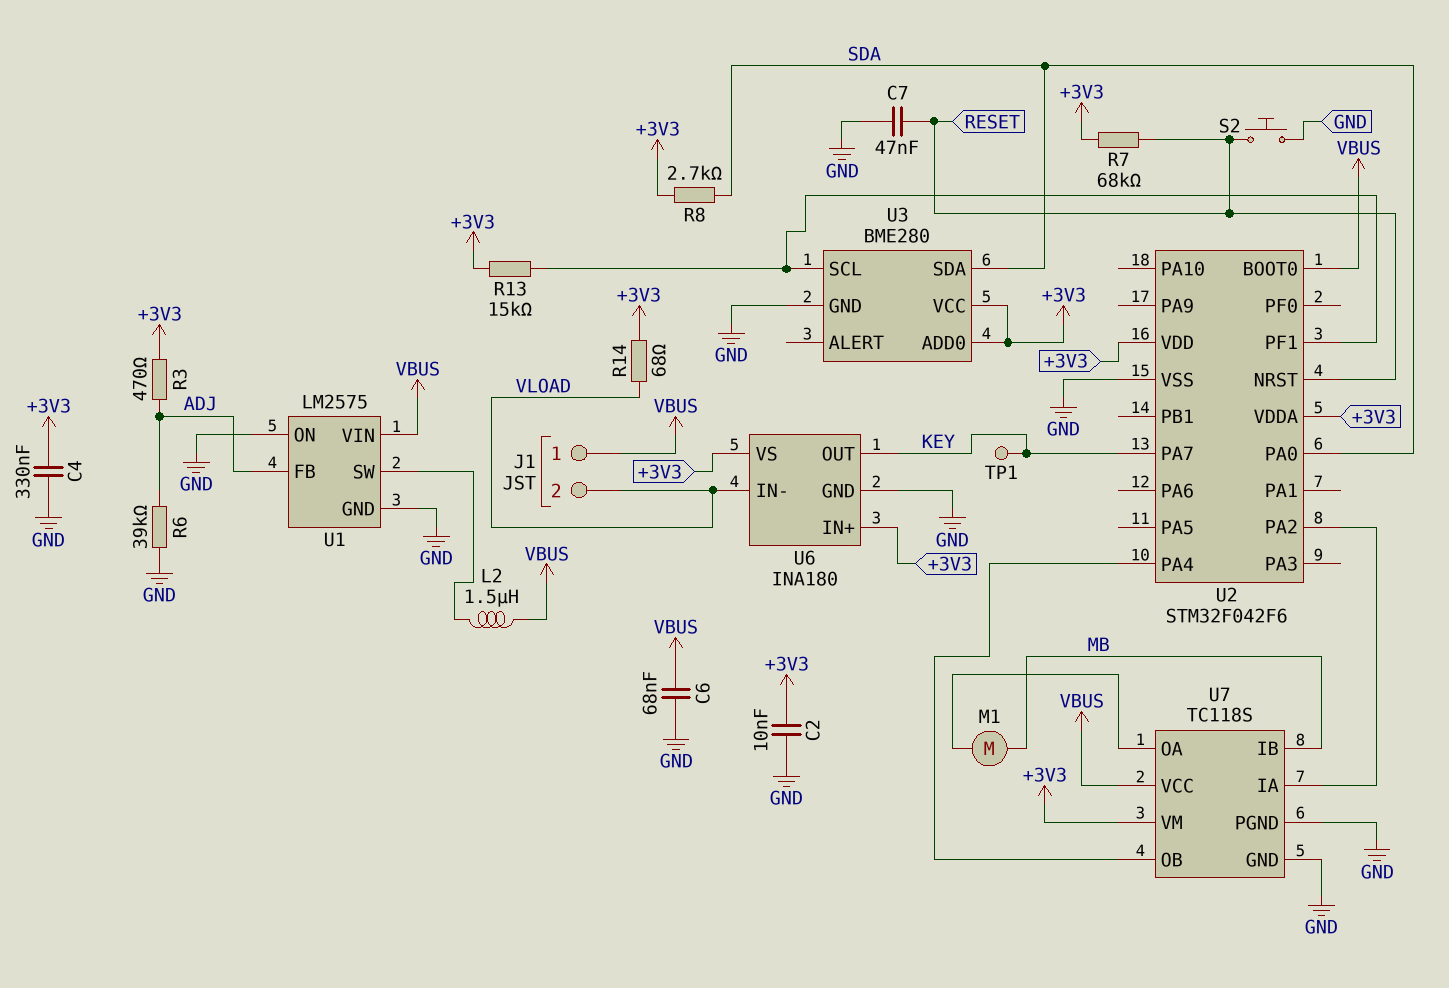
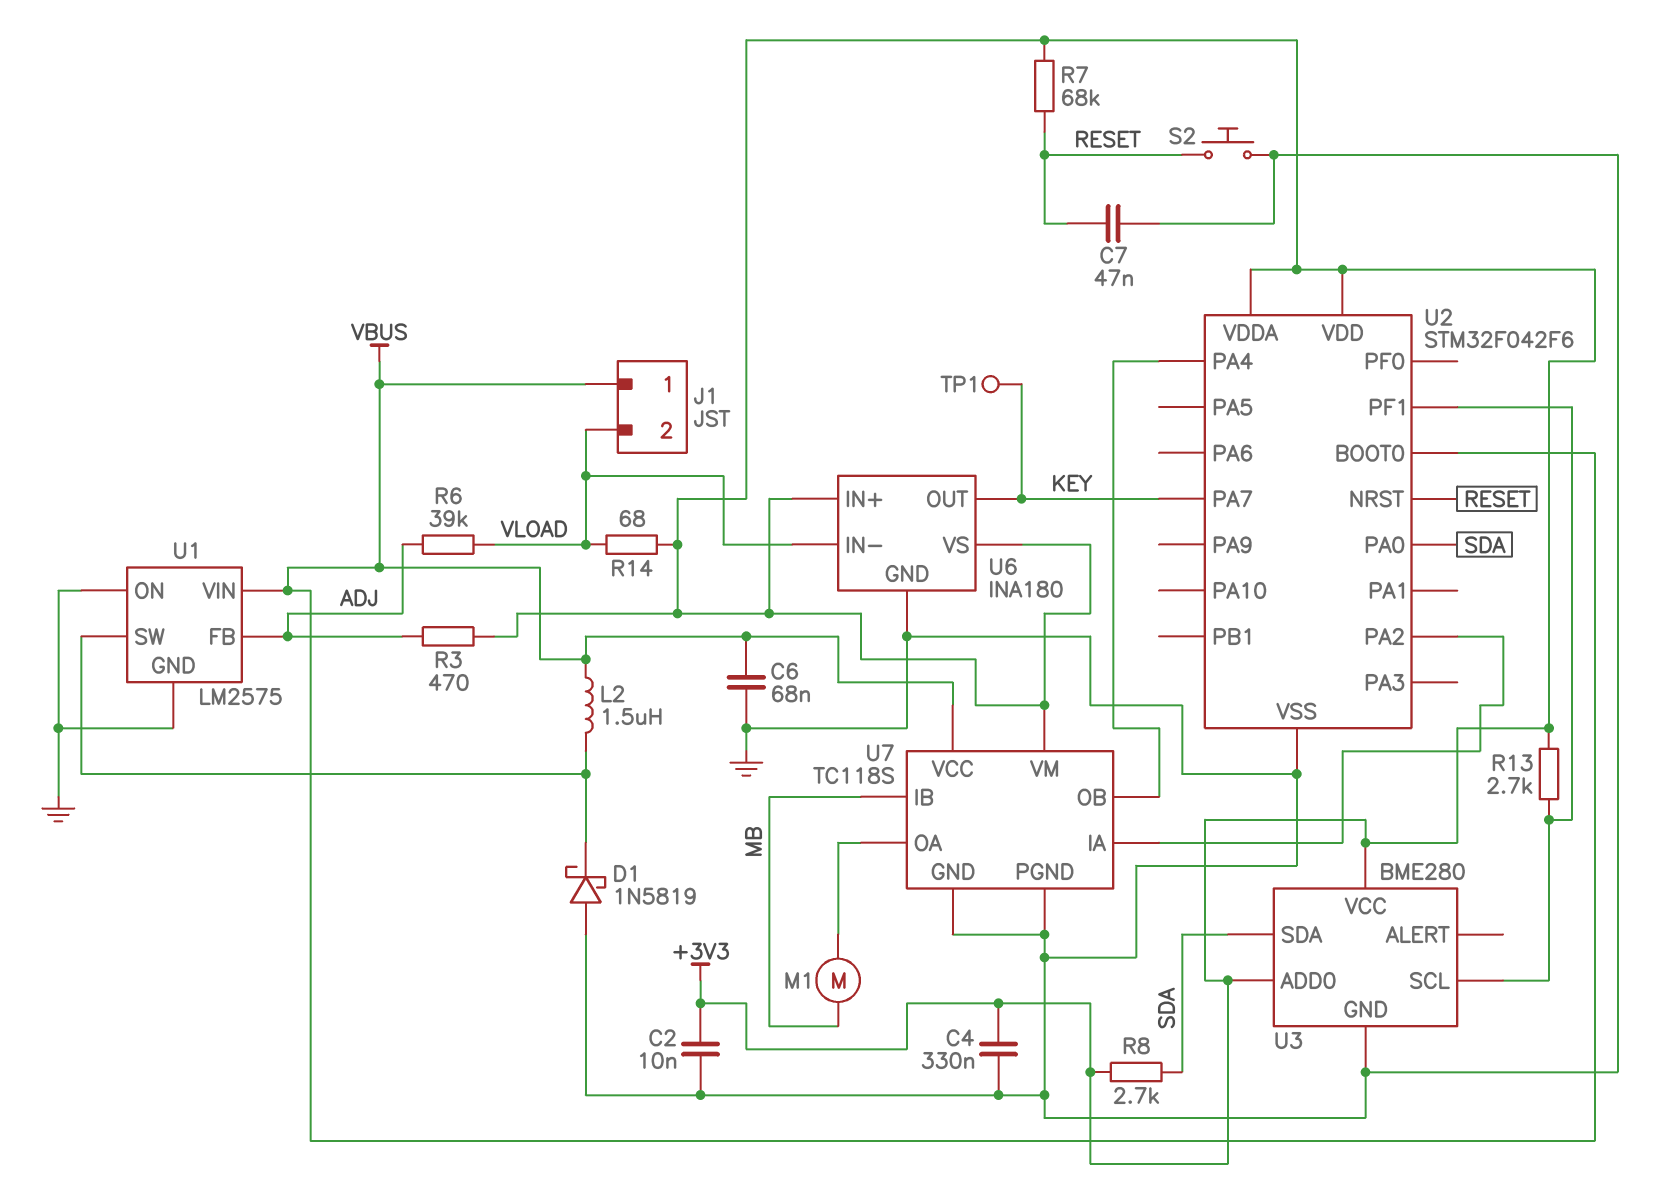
D1: none -> schottky 1N5819 (A GND, K U1/SW)
R6: 39k (ADJ, GND) -> 39k (ADJ, VLOAD)
R13: 15k (+3V3, U2/PF1) -> 2.7k (+3V3, U2/PF1)

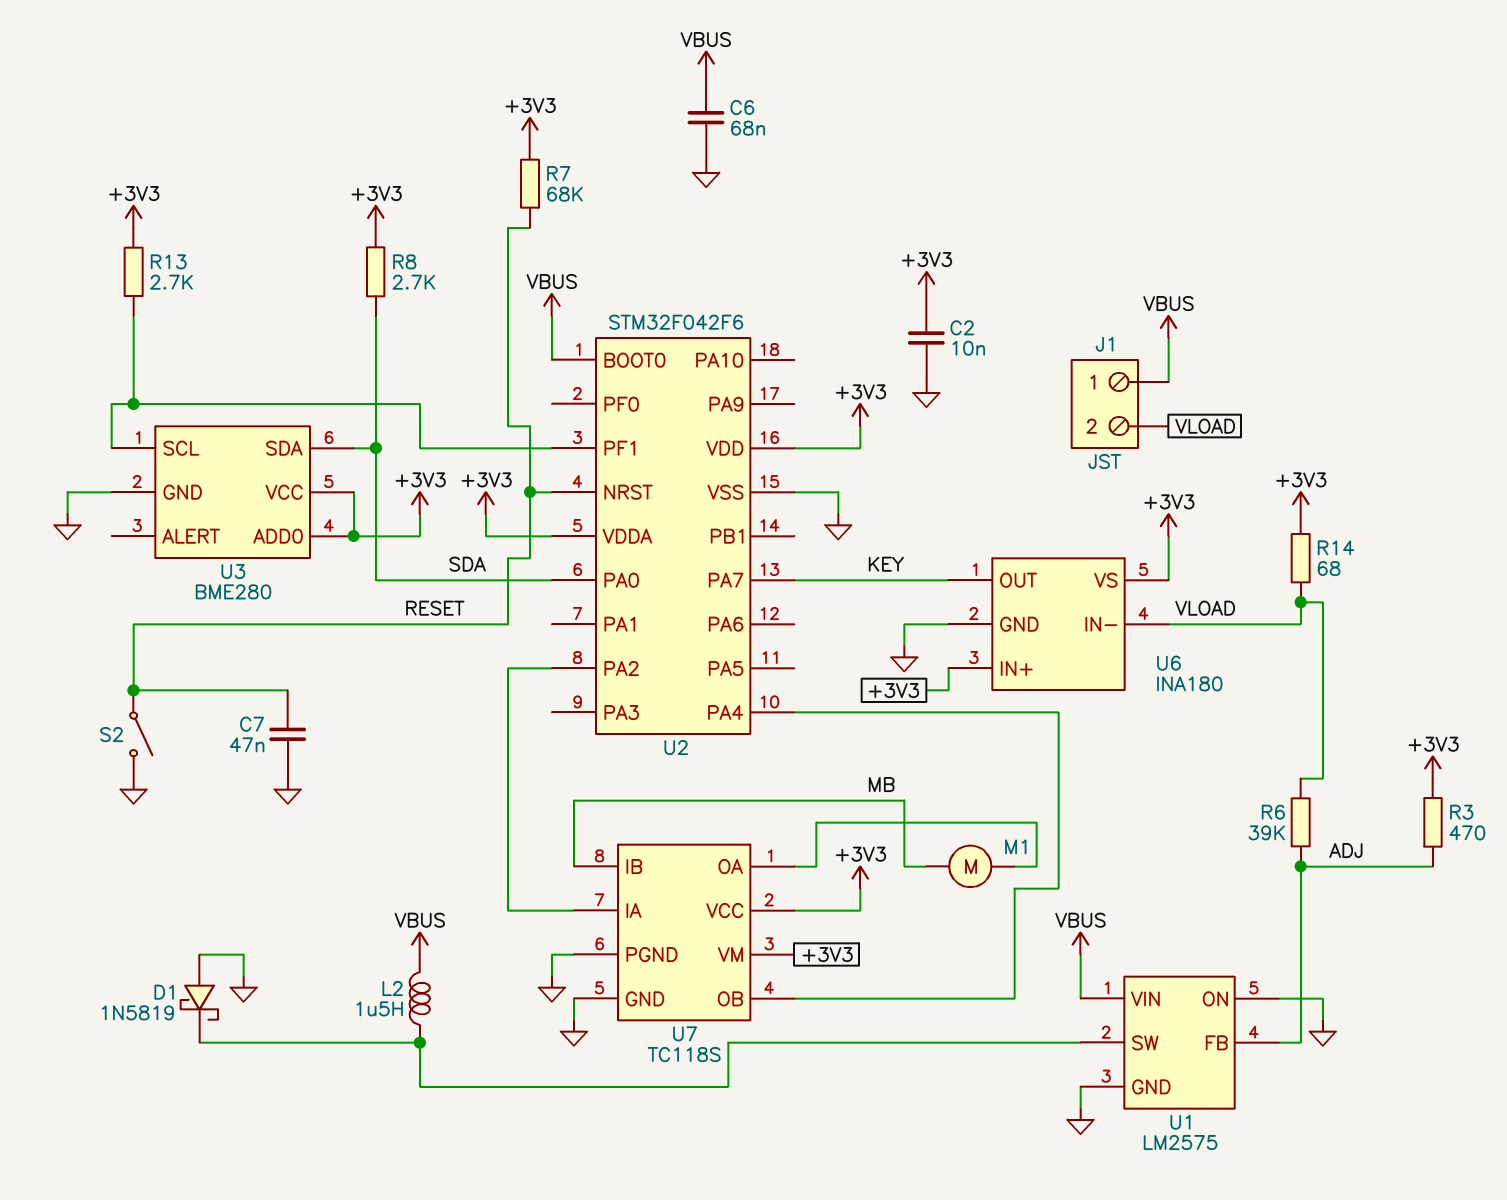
C4: 330nF (+3V3, GND) -> none
S2: button (GND, RESET) -> switch (GND, RESET)
TP1: test point (KEY) -> none
U7 pin VCC: VBUS -> +3V3

